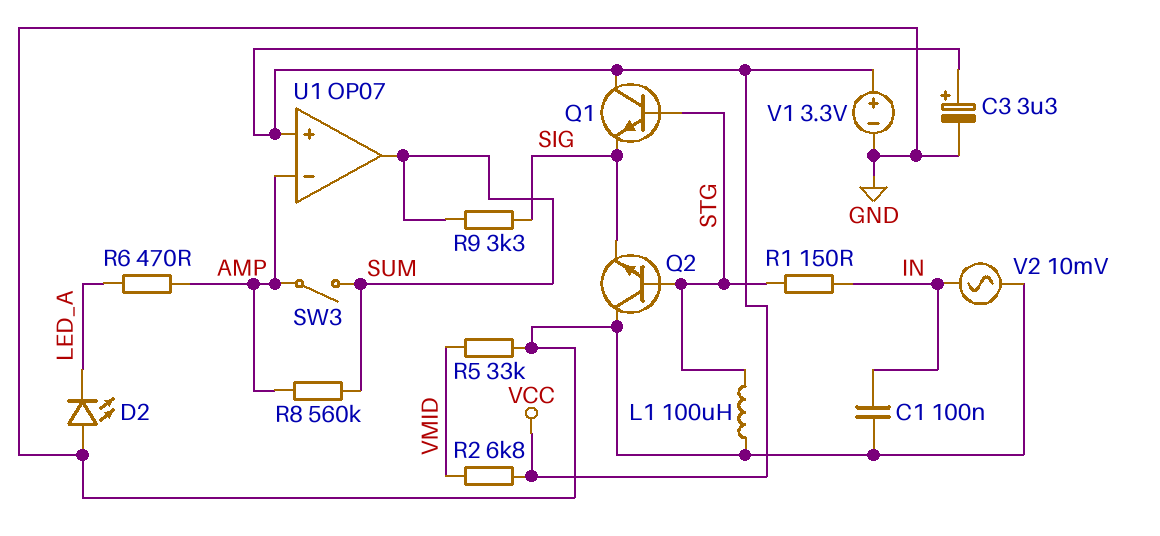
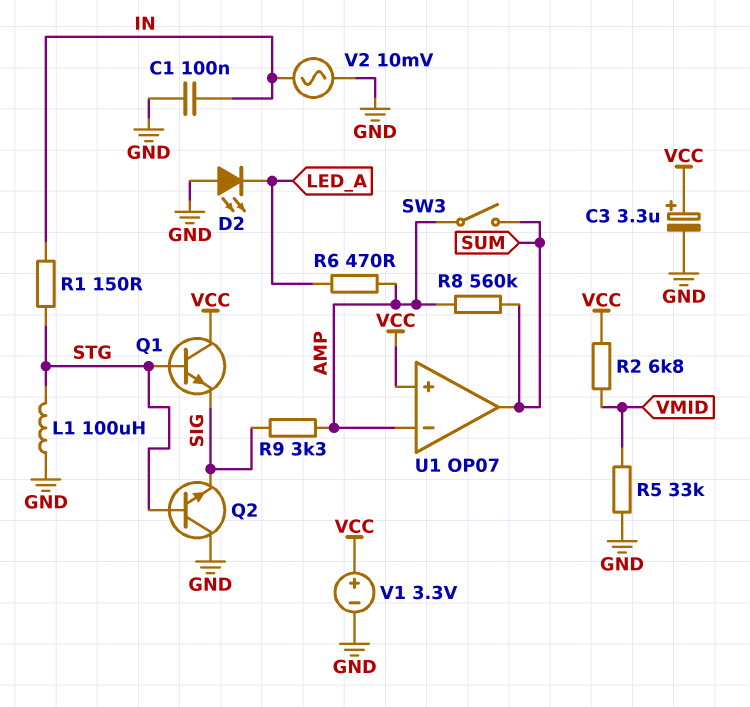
R9: 3.3k (SIG, SUM) -> 3.3k (AMP, SIG)

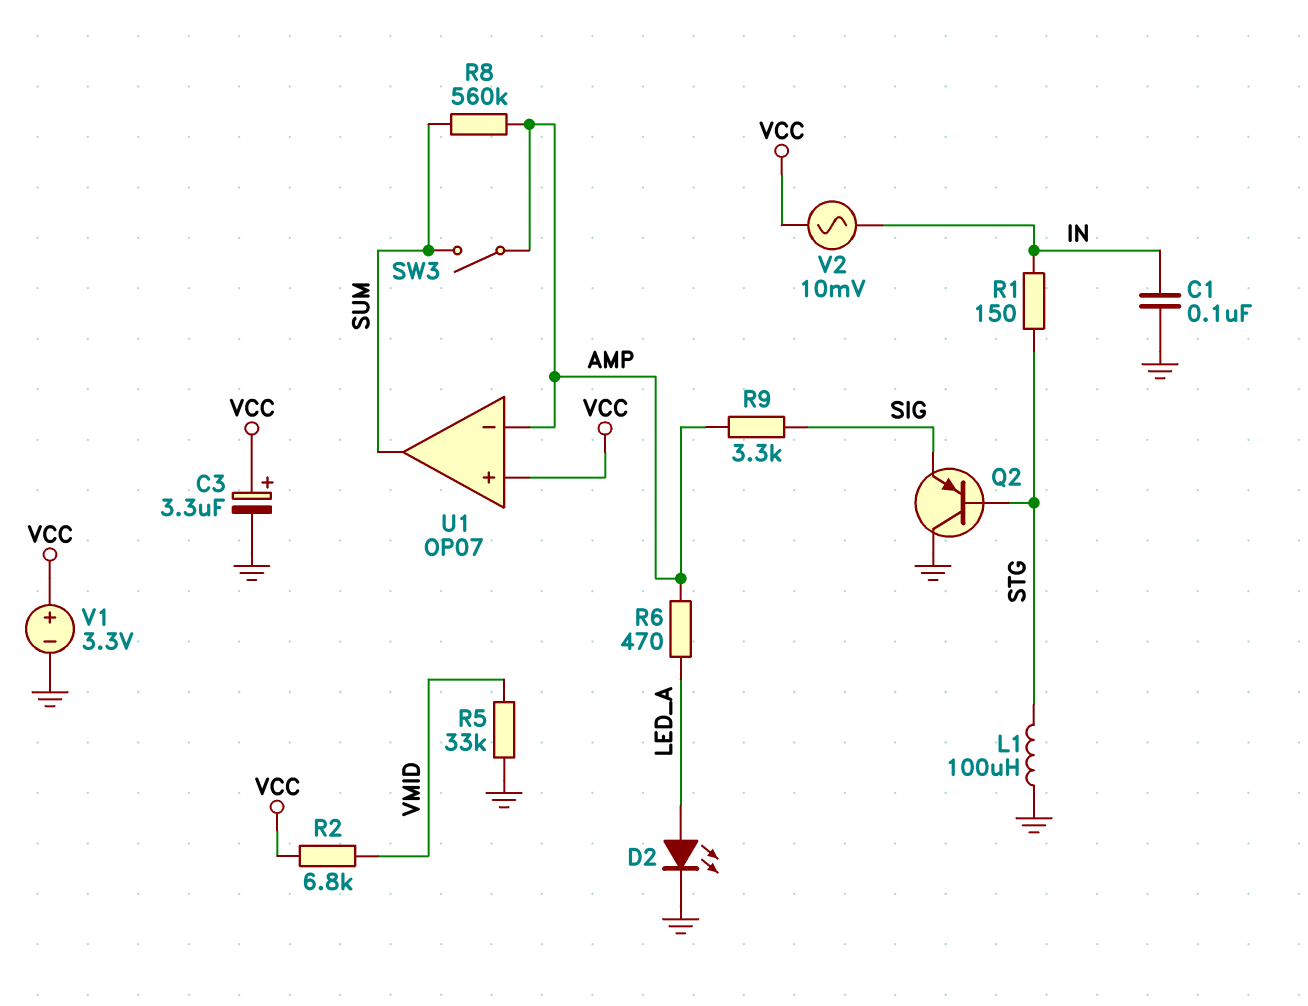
D2: LED (A GND, K LED_A) -> LED (A LED_A, K GND)
Q1: NPN (B STG, C VCC, E SIG) -> none
Q2: NPN (B STG, C GND, E SIG) -> PNP (B STG, C GND, E SIG)
V2: AC 10mV (GND, IN) -> AC 10mV (IN, VCC)

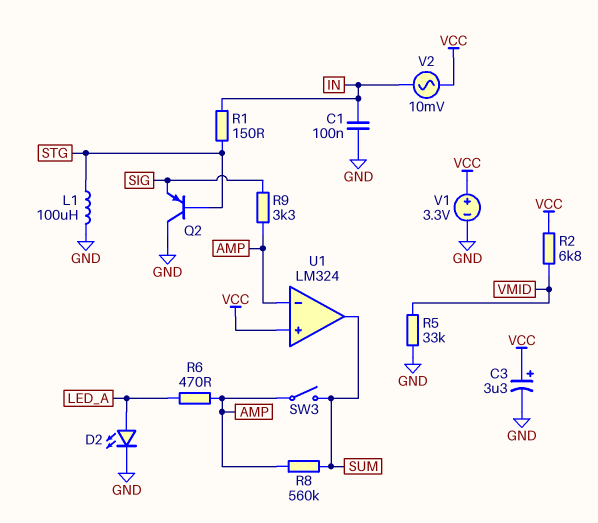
U1: OP07 -> LM324

